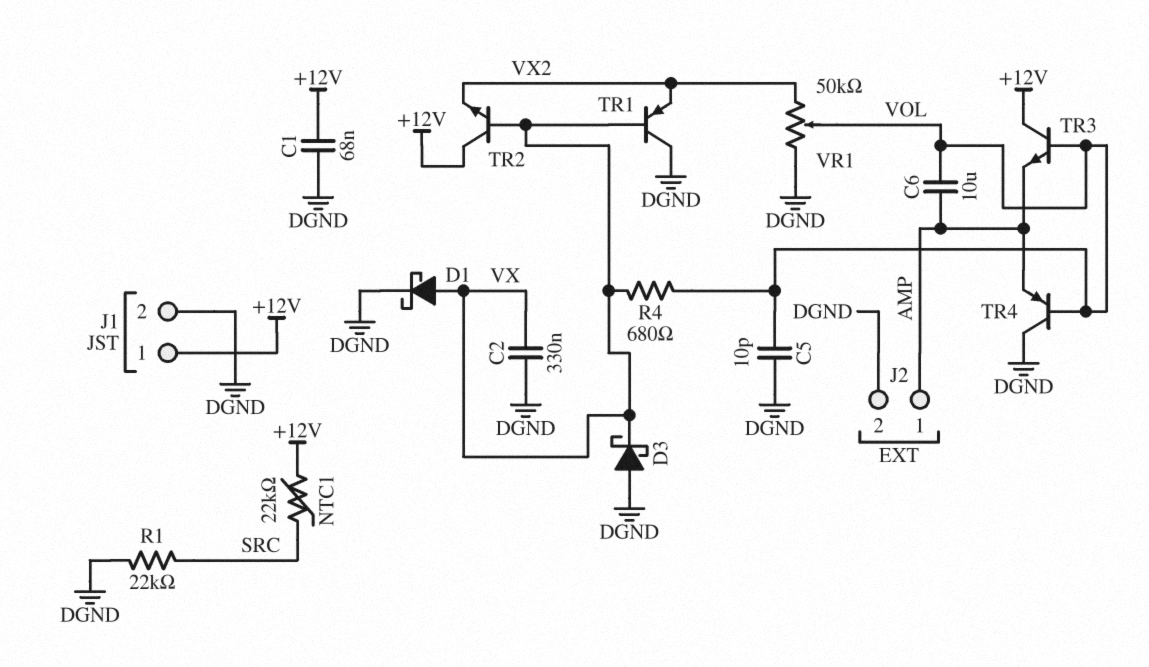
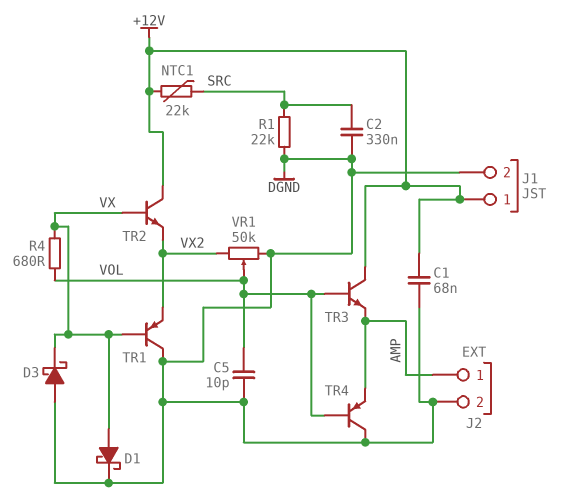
C2: 330nF (DGND, VX) -> 330nF (DGND, SRC)
C6: 10uF (AMP, VOL) -> none

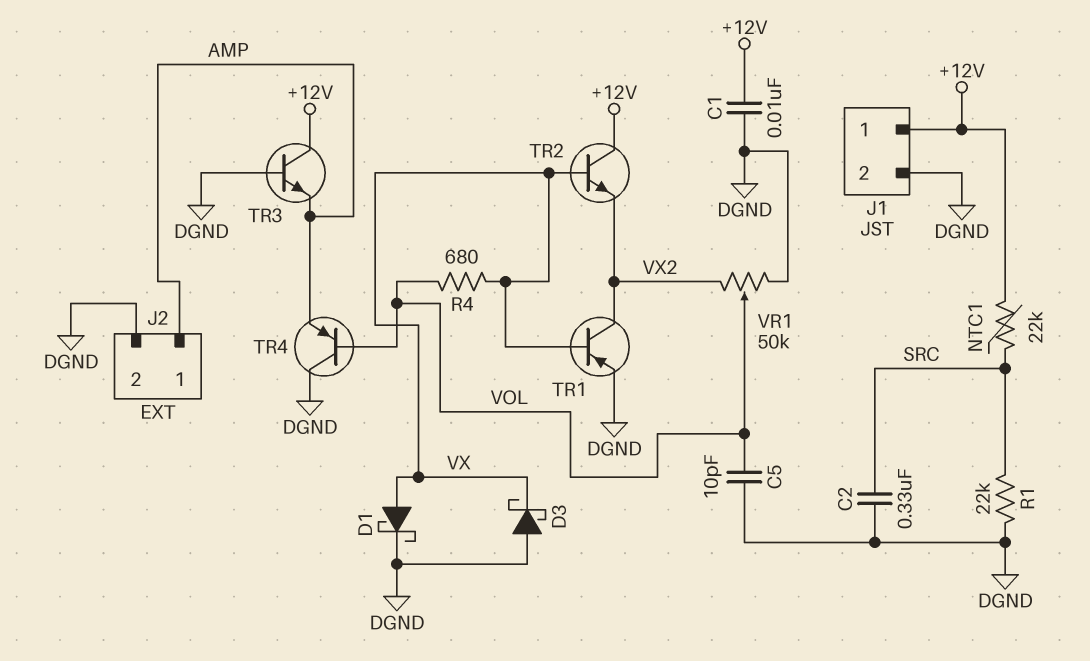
C1: 68nF (+12V, DGND) -> 10nF (+12V, DGND)
TR1: PNP (B VX, C DGND, E VX2) -> PNP (B VX, C VX2, E DGND)
TR3: NPN (B VOL, C +12V, E AMP) -> NPN (B DGND, C +12V, E AMP)

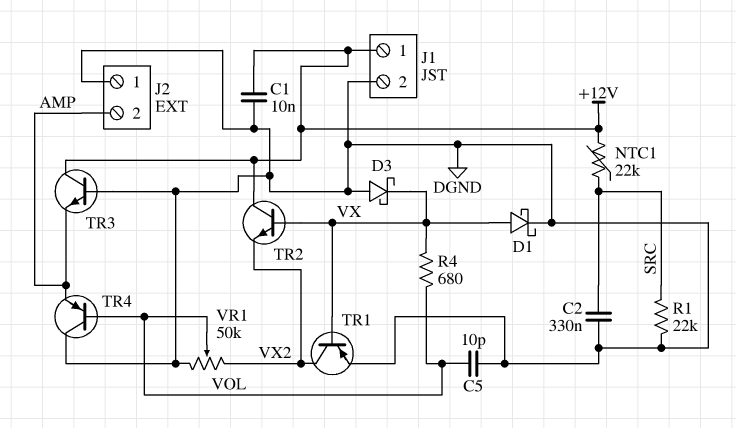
J2 pin 1: AMP -> DGND
J2 pin 2: DGND -> AMP

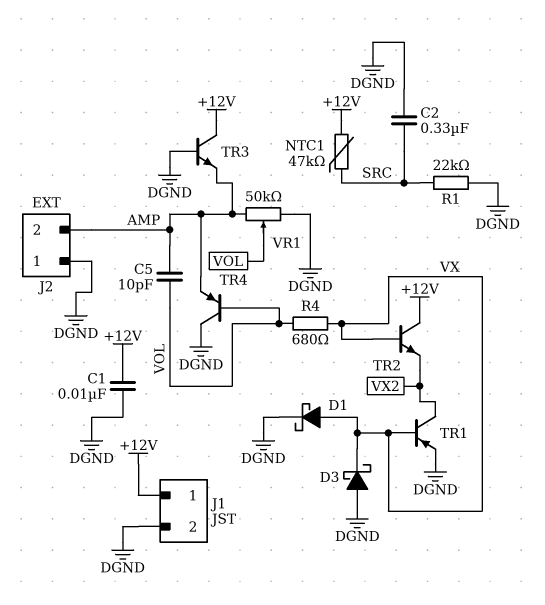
C5: 10pF (DGND, VOL) -> 10pF (AMP, VOL)
NTC1: 22k (+12V, SRC) -> 47k (+12V, SRC)
VR1: 50k (DGND, VX2, wiper VOL) -> 50k (AMP, DGND, wiper VOL)

